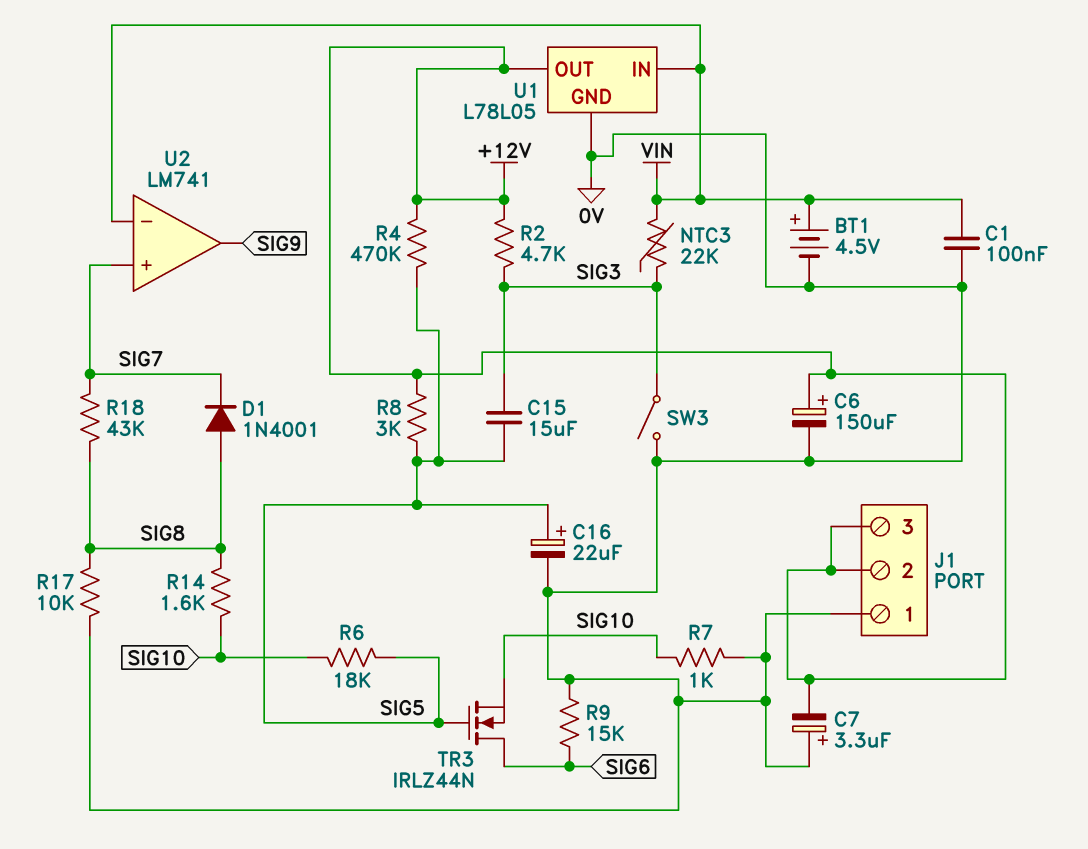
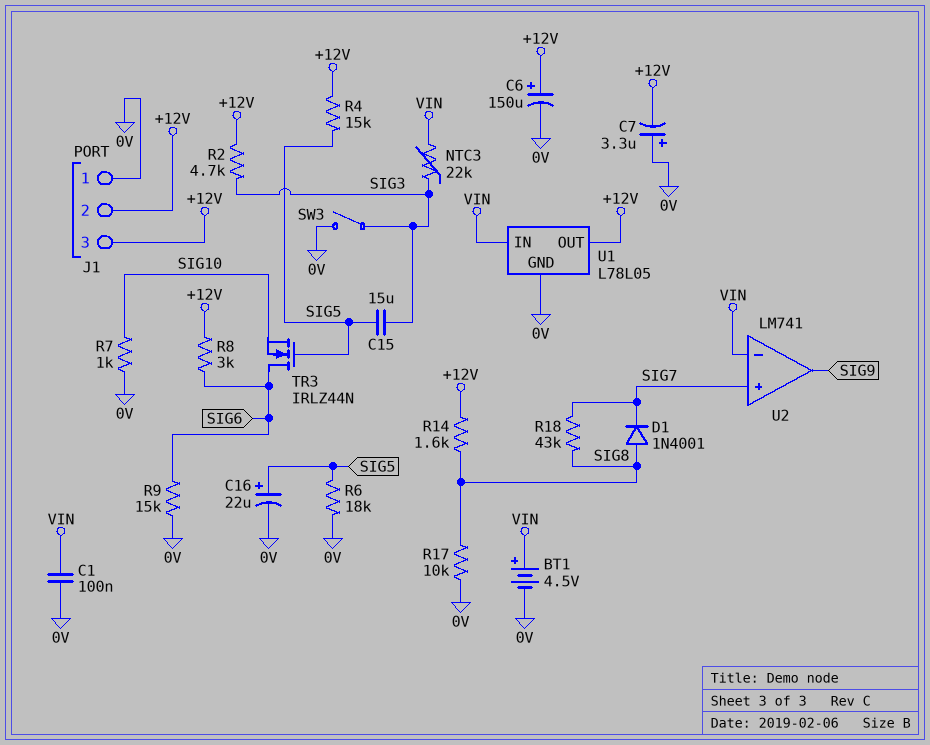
R4: 470k (+12V, SIG5) -> 15k (+12V, SIG5)
R6: 18k (SIG5, SIG10) -> 18k (0V, SIG5)
R8: 3k (+12V, SIG5) -> 3k (+12V, SIG6)
R14: 1.6k (SIG8, SIG10) -> 1.6k (+12V, SIG8)

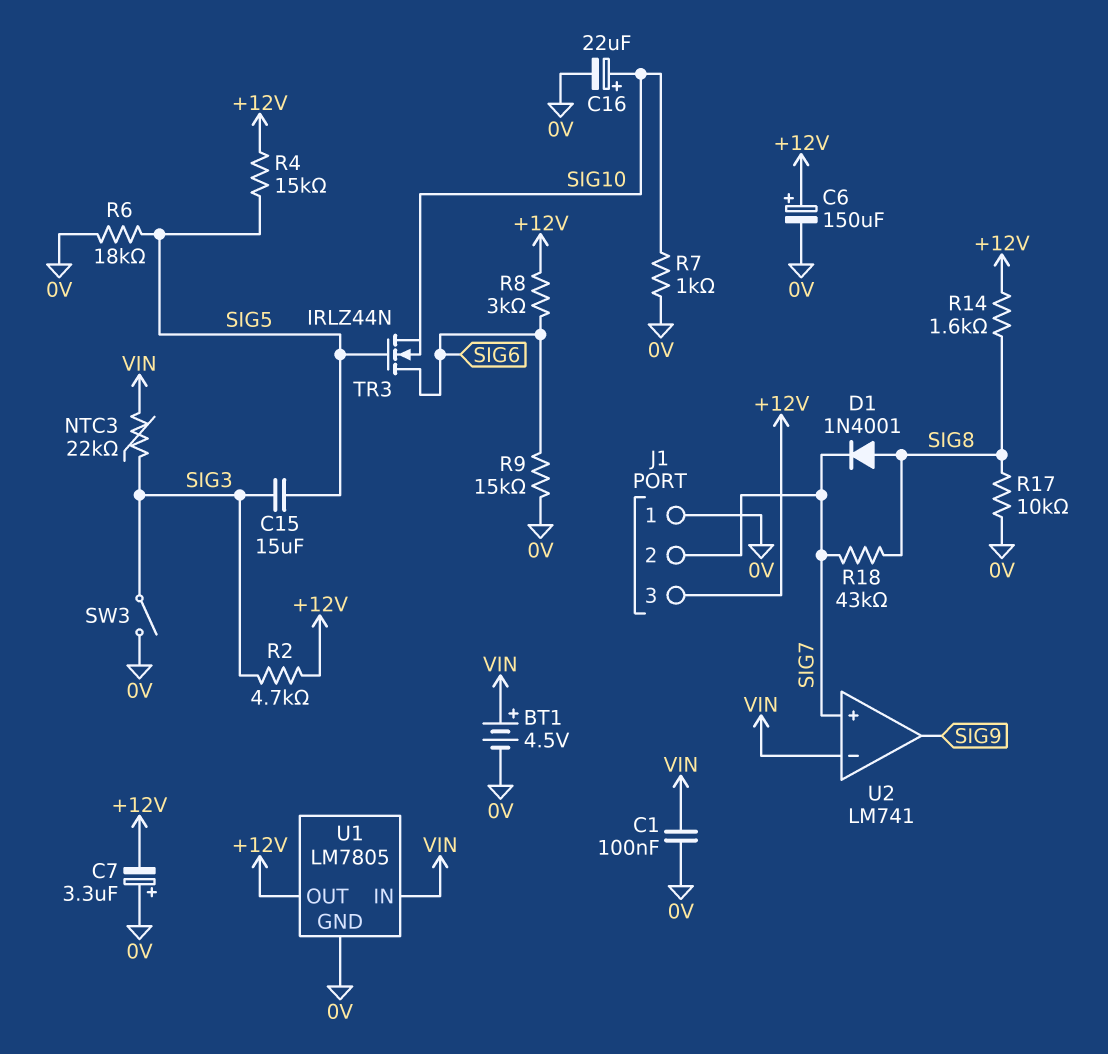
C16: 22uF (plus SIG5, minus 0V) -> 22uF (plus SIG10, minus 0V)
J1 pin 2: +12V -> SIG7
U1: L78L05 -> LM7805

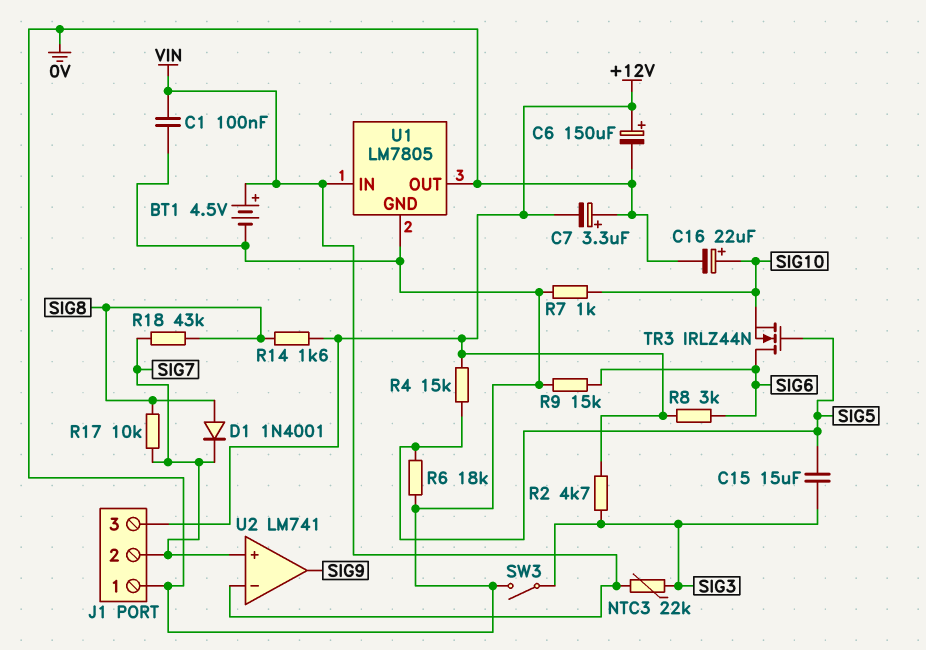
R17: 10k (0V, SIG8) -> 10k (SIG7, SIG8)
U1 pin OUT: +12V -> 0V

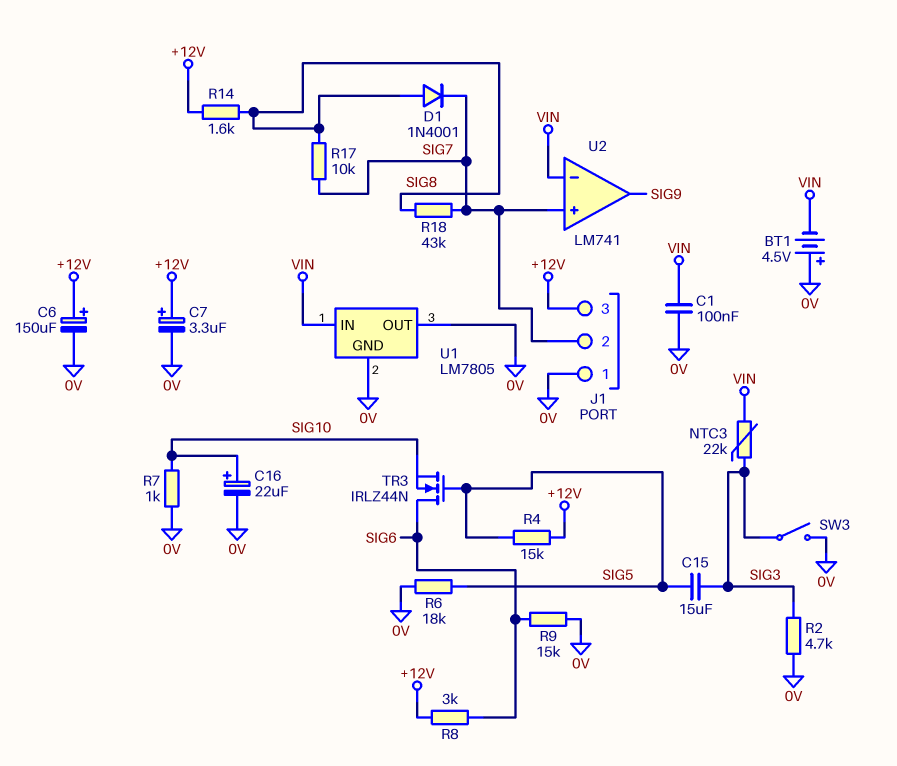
BT1: 4.5V (plus VIN, minus 0V) -> 4.5V (plus 0V, minus VIN)
C7: 3.3uF (plus 0V, minus +12V) -> 3.3uF (plus +12V, minus 0V)
R2: 4.7k (+12V, SIG3) -> 4.7k (0V, SIG3)

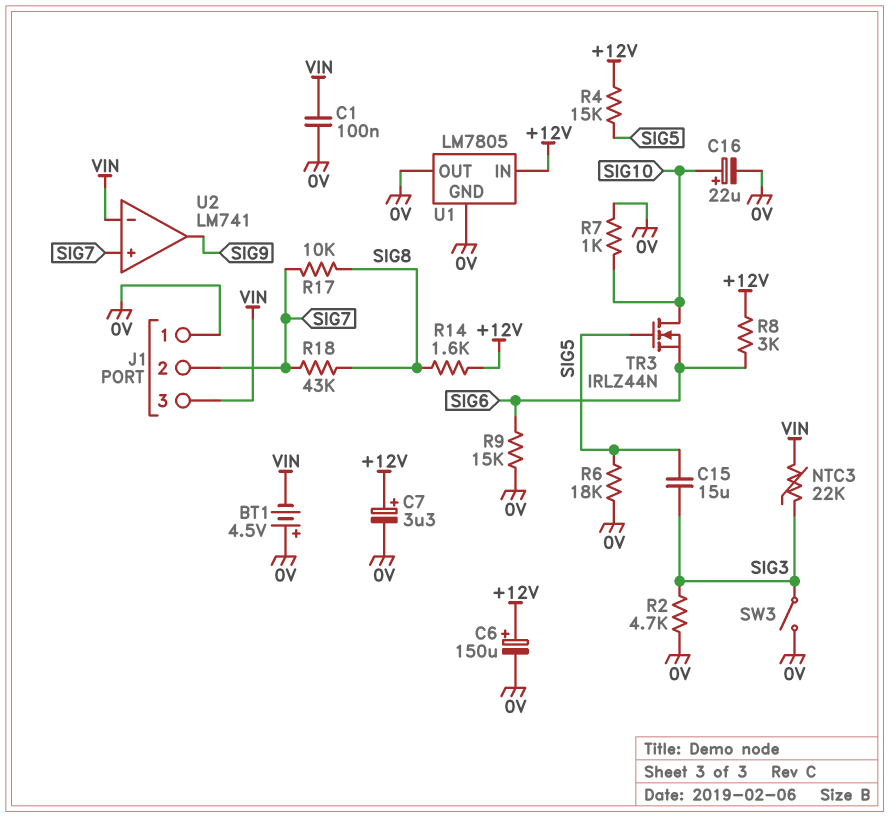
D1: diode 1N4001 (A SIG8, K SIG7) -> none
J1 pin 3: +12V -> VIN
TR3: NMOS IRLZ44N (G SIG5, D SIG6, S SIG10) -> NMOS IRLZ44N (G SIG5, D SIG10, S SIG6)
U1 pin IN: VIN -> +12V

